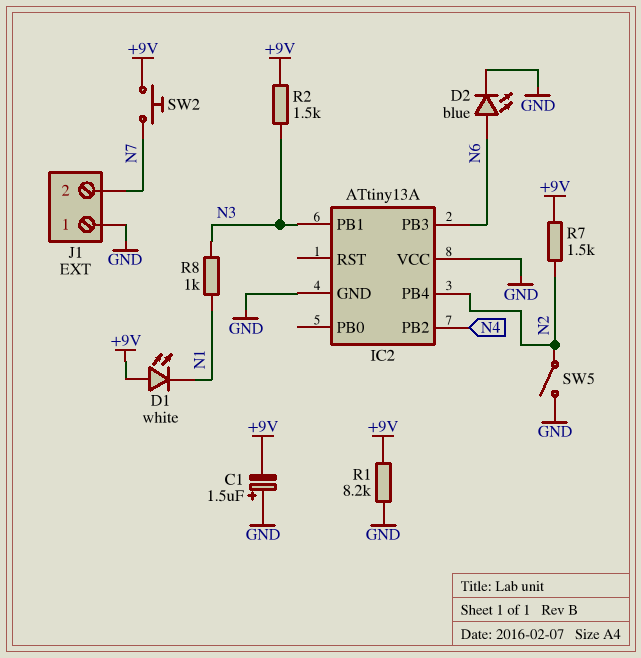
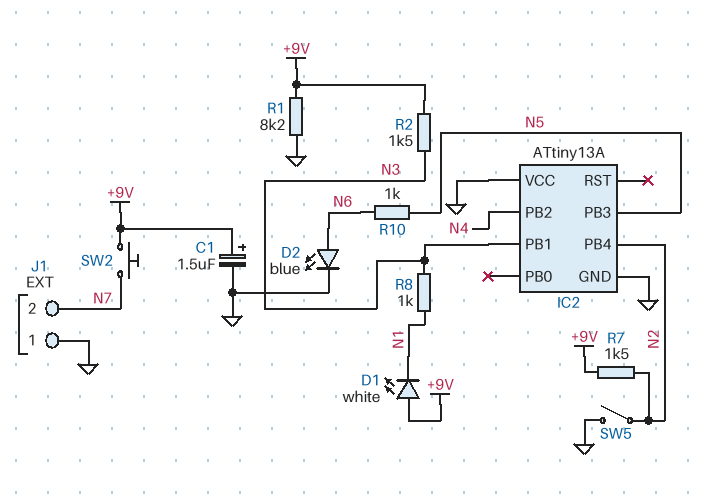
C1: 1.5uF (plus GND, minus +9V) -> 1.5uF (plus +9V, minus GND)
IC2 pin PB3: N6 -> N5
R10: none -> 1k (N5, N6)

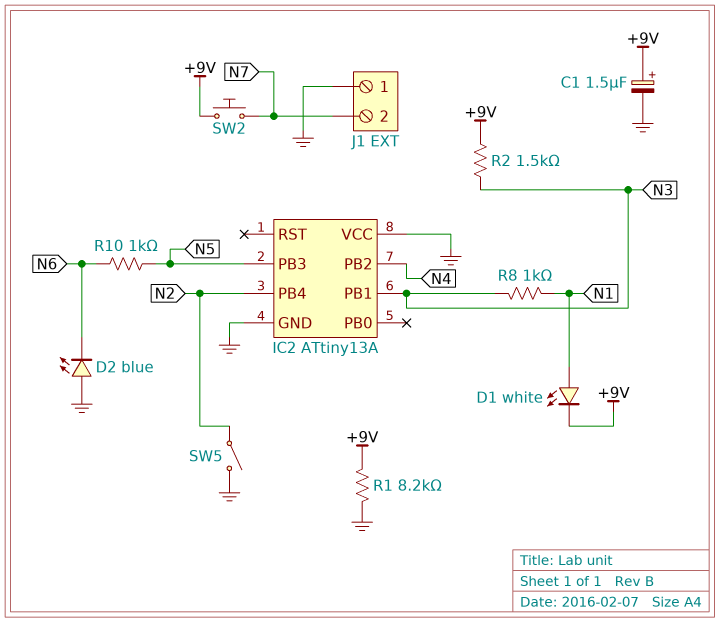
D1: LED white (A +9V, K N1) -> LED white (A N1, K +9V)
D2: LED blue (A N6, K GND) -> LED blue (A GND, K N6)
R7: 1.5k (+9V, N2) -> none

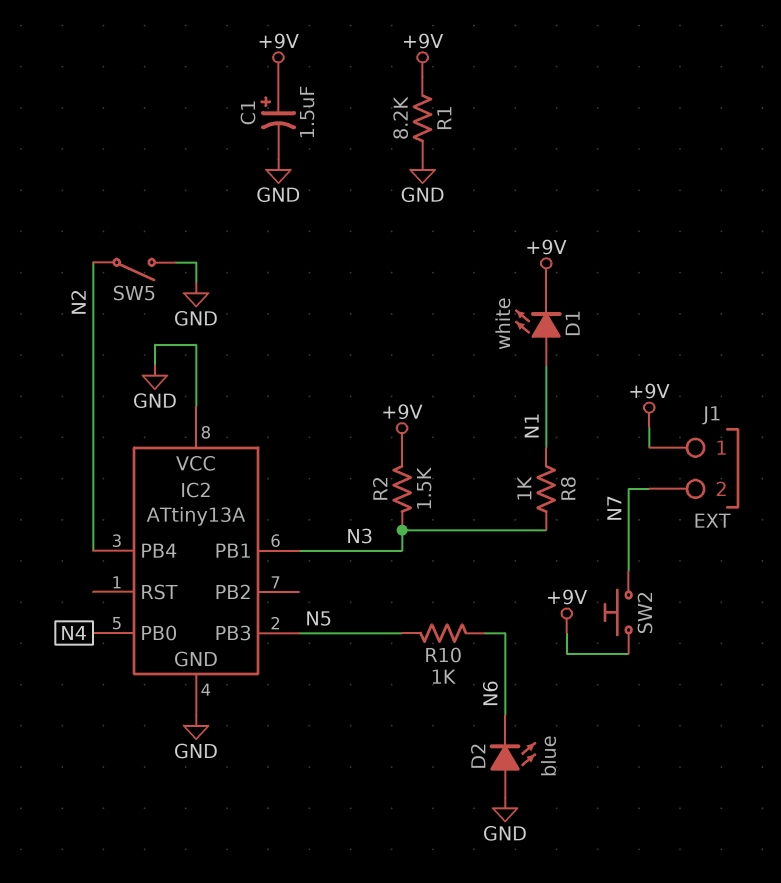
IC2 pin PB0: none -> N4
IC2 pin PB2: N4 -> none
J1 pin 1: GND -> +9V

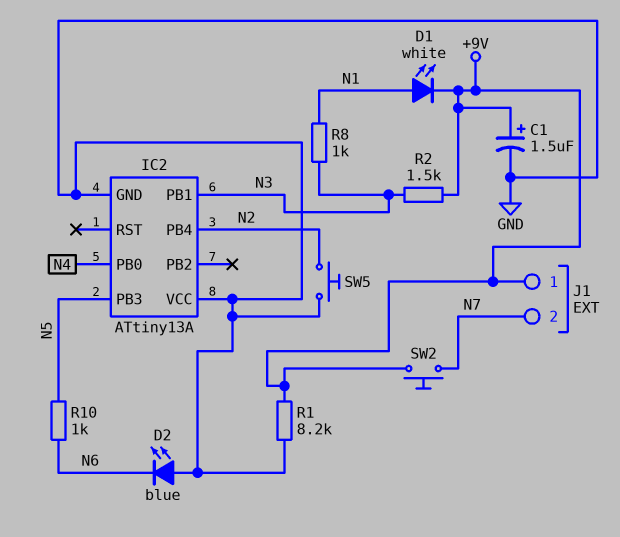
SW5: switch (GND, N2) -> button (GND, N2)

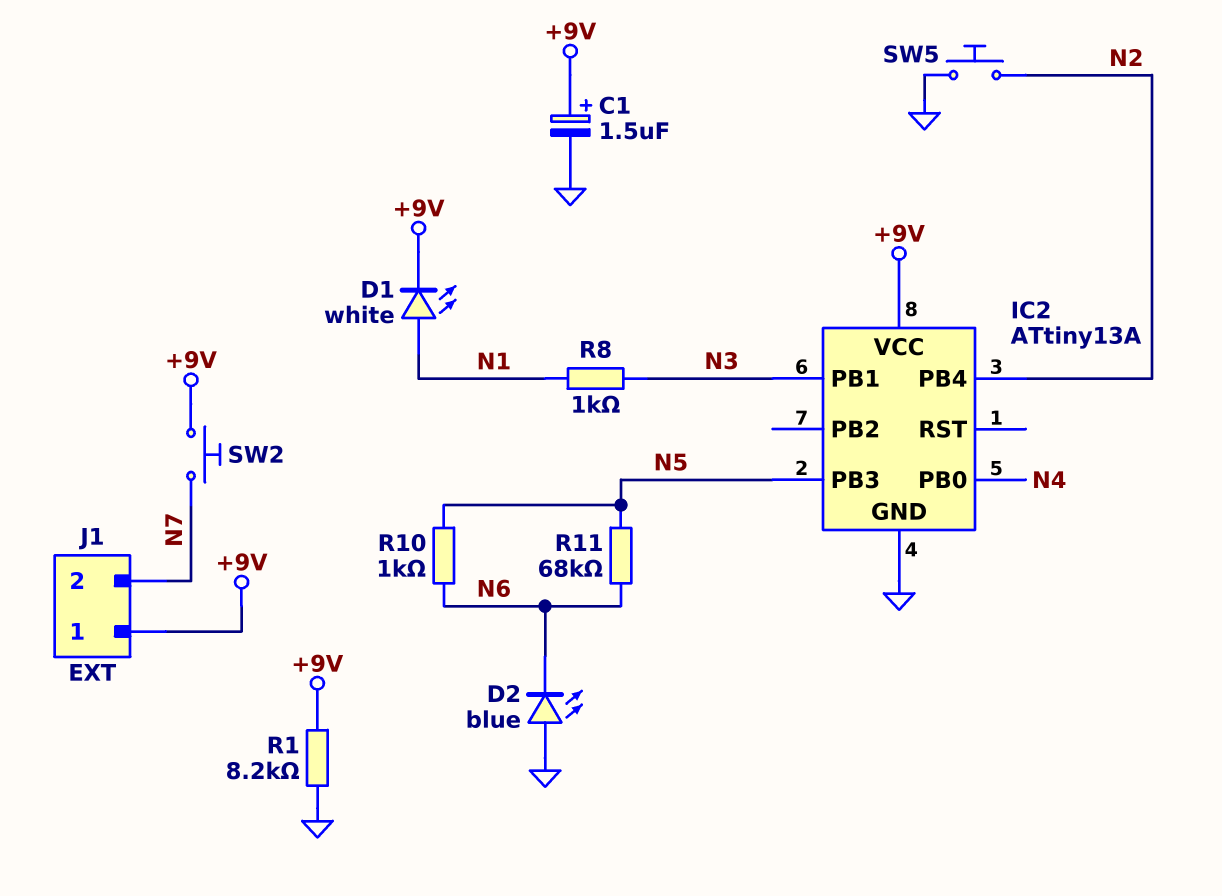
IC2 pin VCC: GND -> +9V
R2: 1.5k (+9V, N3) -> none
R11: none -> 68k (N5, N6)

